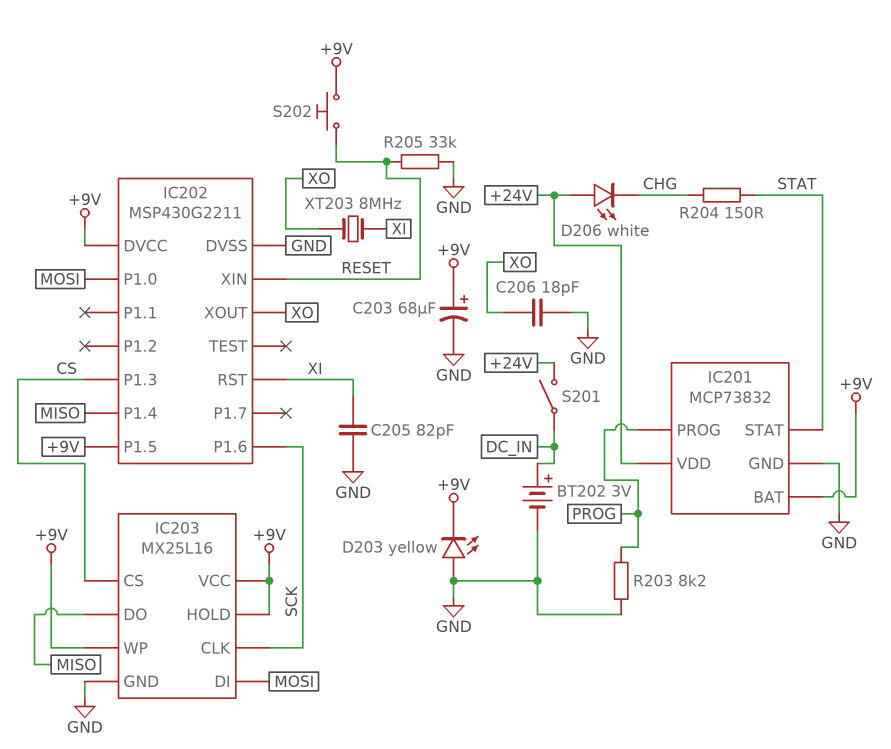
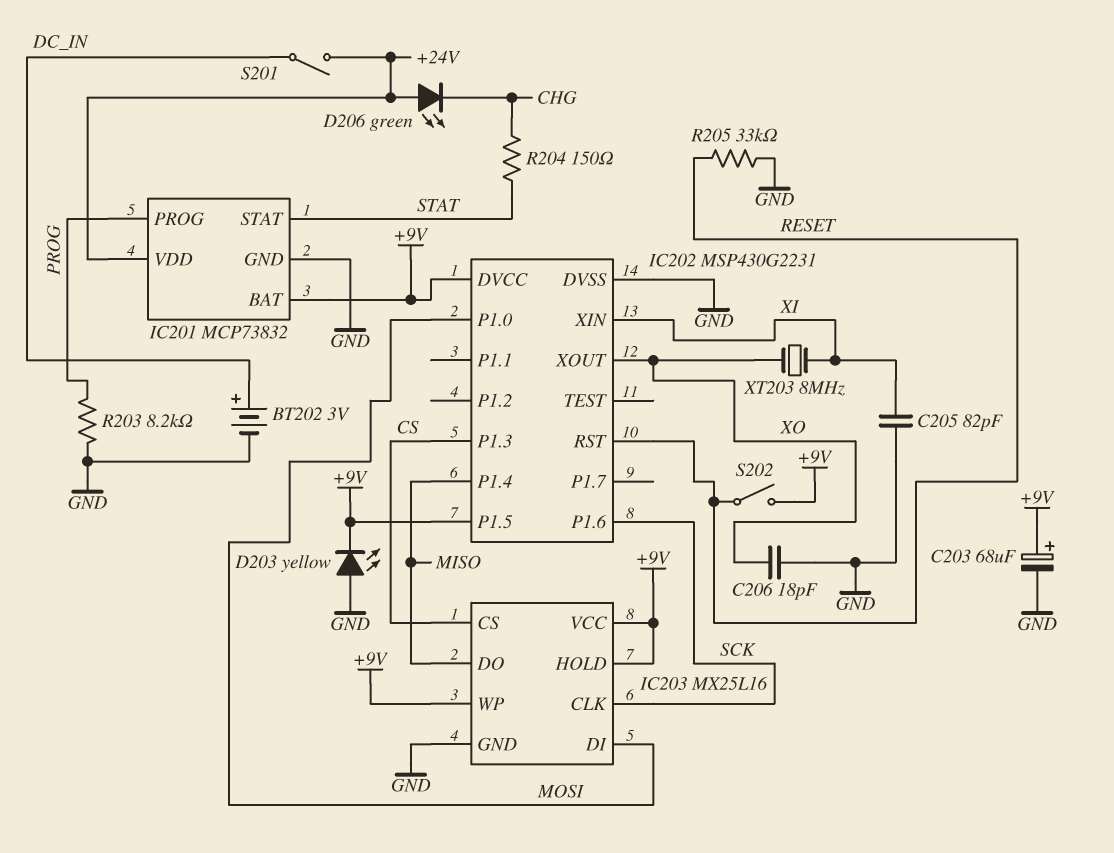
D206: LED white (A +24V, K CHG) -> LED green (A +24V, K CHG)
IC202: MSP430G2211 -> MSP430G2231
IC202 pin RST: XI -> RESET
IC202 pin XIN: RESET -> XI
S202: button (+9V, RESET) -> switch (+9V, RESET)

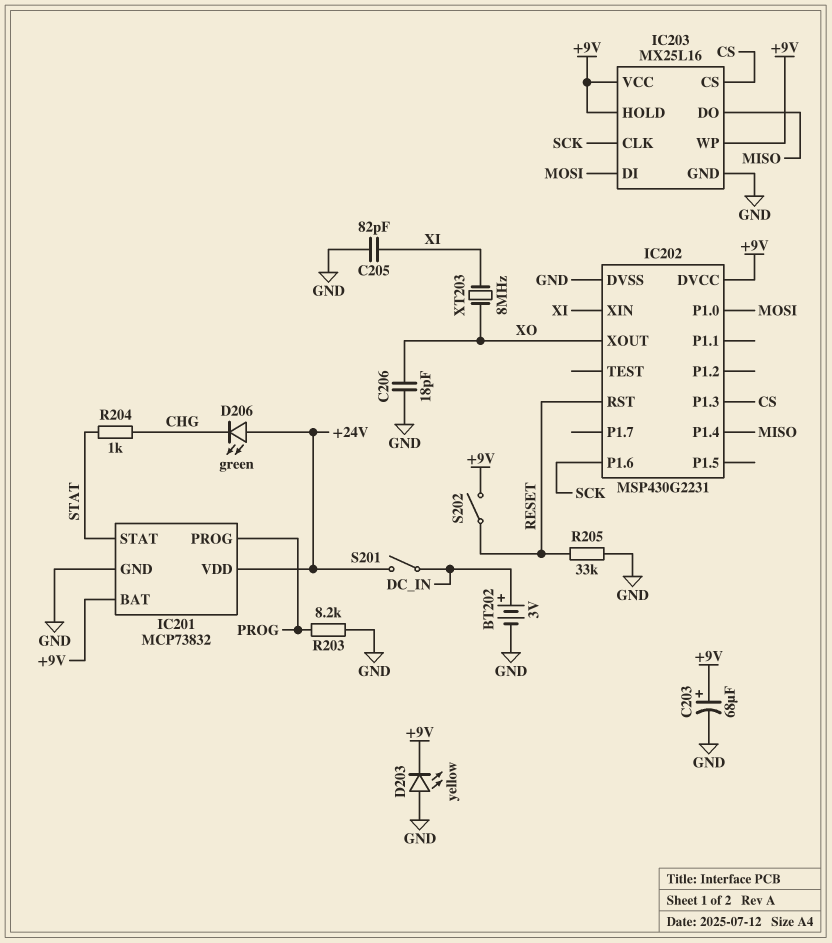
IC202 pin P1.5: +9V -> none
R204: 150 (CHG, STAT) -> 1k (CHG, STAT)

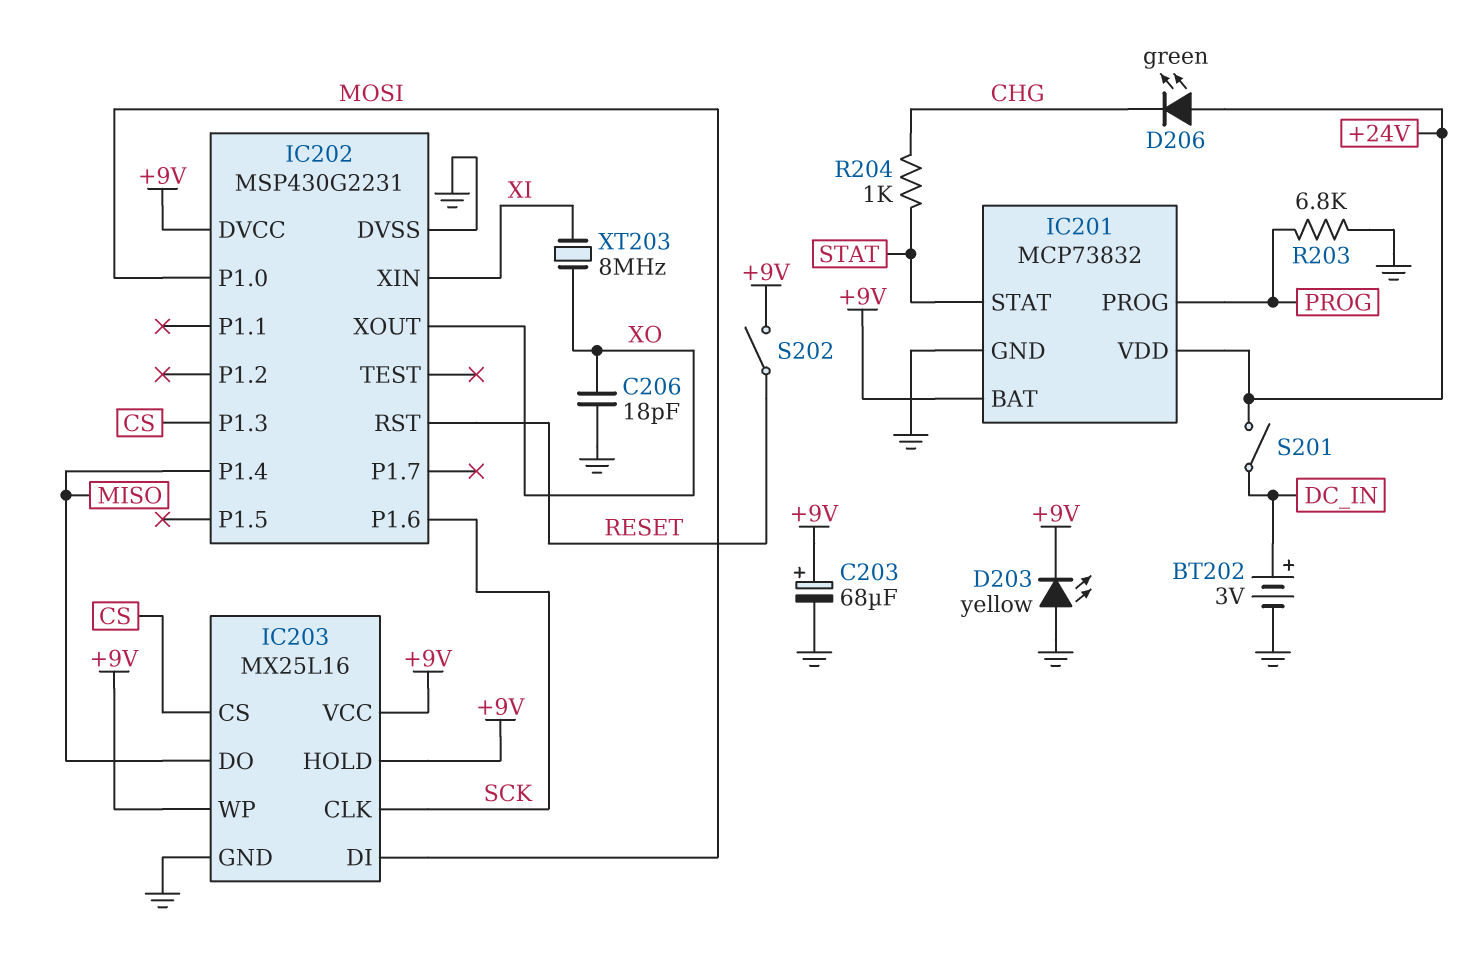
C205: 82pF (GND, XI) -> none
R203: 8.2k (GND, PROG) -> 6.8k (GND, PROG)
R205: 33k (GND, RESET) -> none

